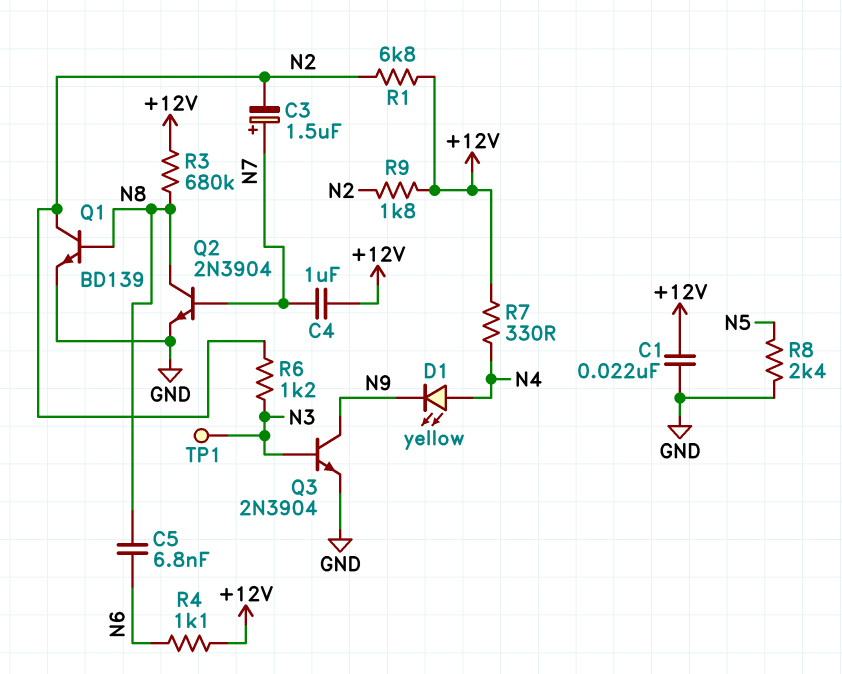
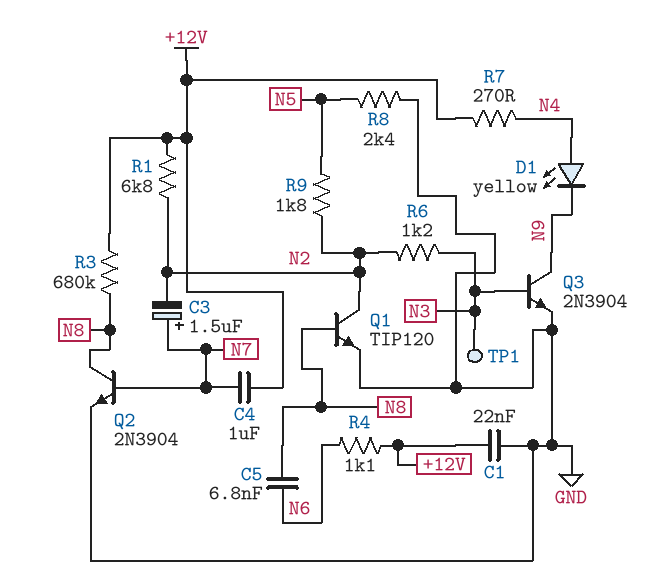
Q1: NPN BD139 (B N8, C N2, E GND) -> NPN TIP120 (B N8, C N2, E GND)
R7: 330 (+12V, N4) -> 270 (+12V, N4)
R9: 1.8k (+12V, N2) -> 1.8k (N2, N5)

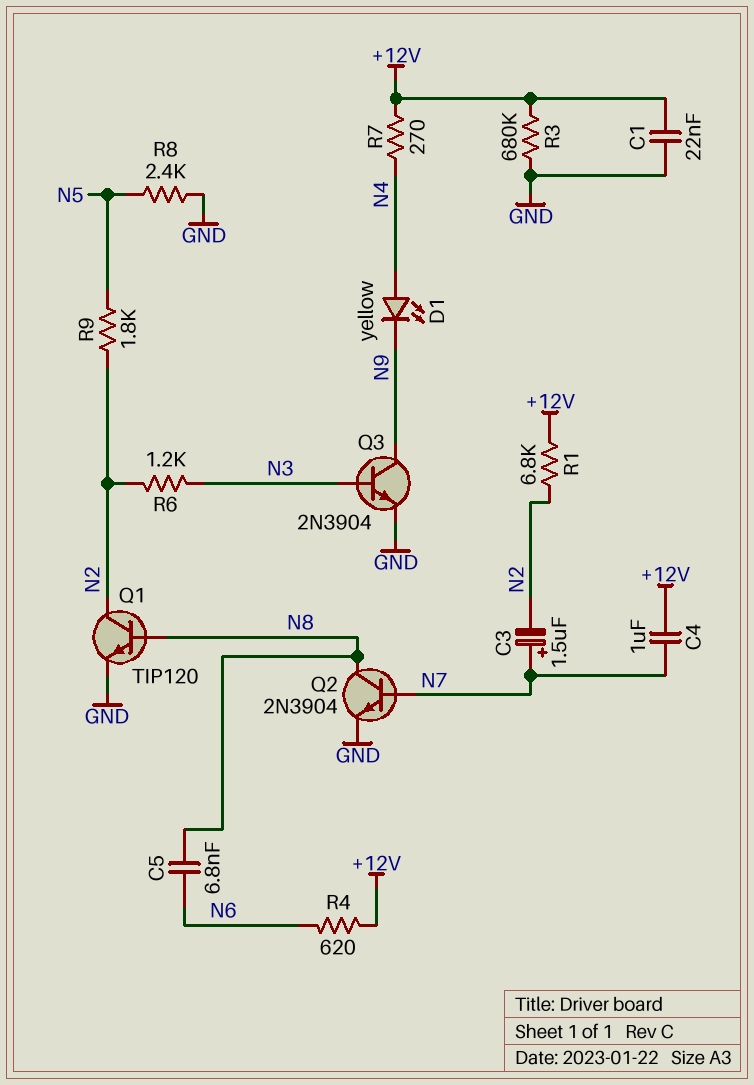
R3: 680k (+12V, N8) -> 680k (+12V, GND)
R4: 1.1k (+12V, N6) -> 620 (+12V, N6)
TP1: test point (N3) -> none

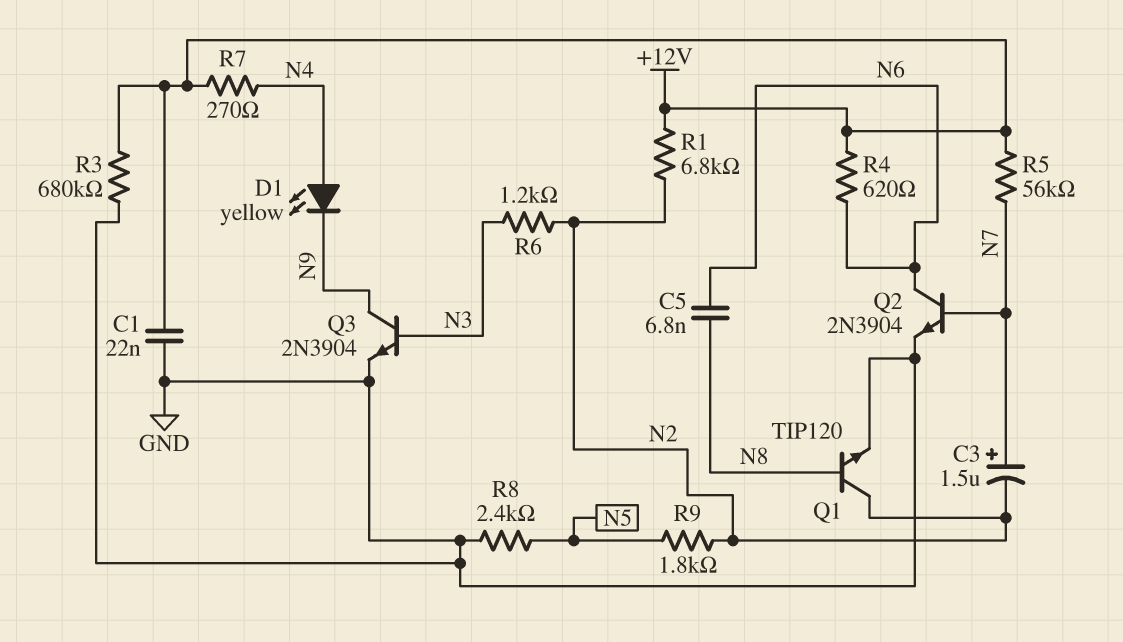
C4: 1uF (+12V, N7) -> none
Q2: NPN 2N3904 (B N7, C N8, E GND) -> NPN 2N3904 (B N7, C N6, E GND)
R5: none -> 56k (+12V, N7)

